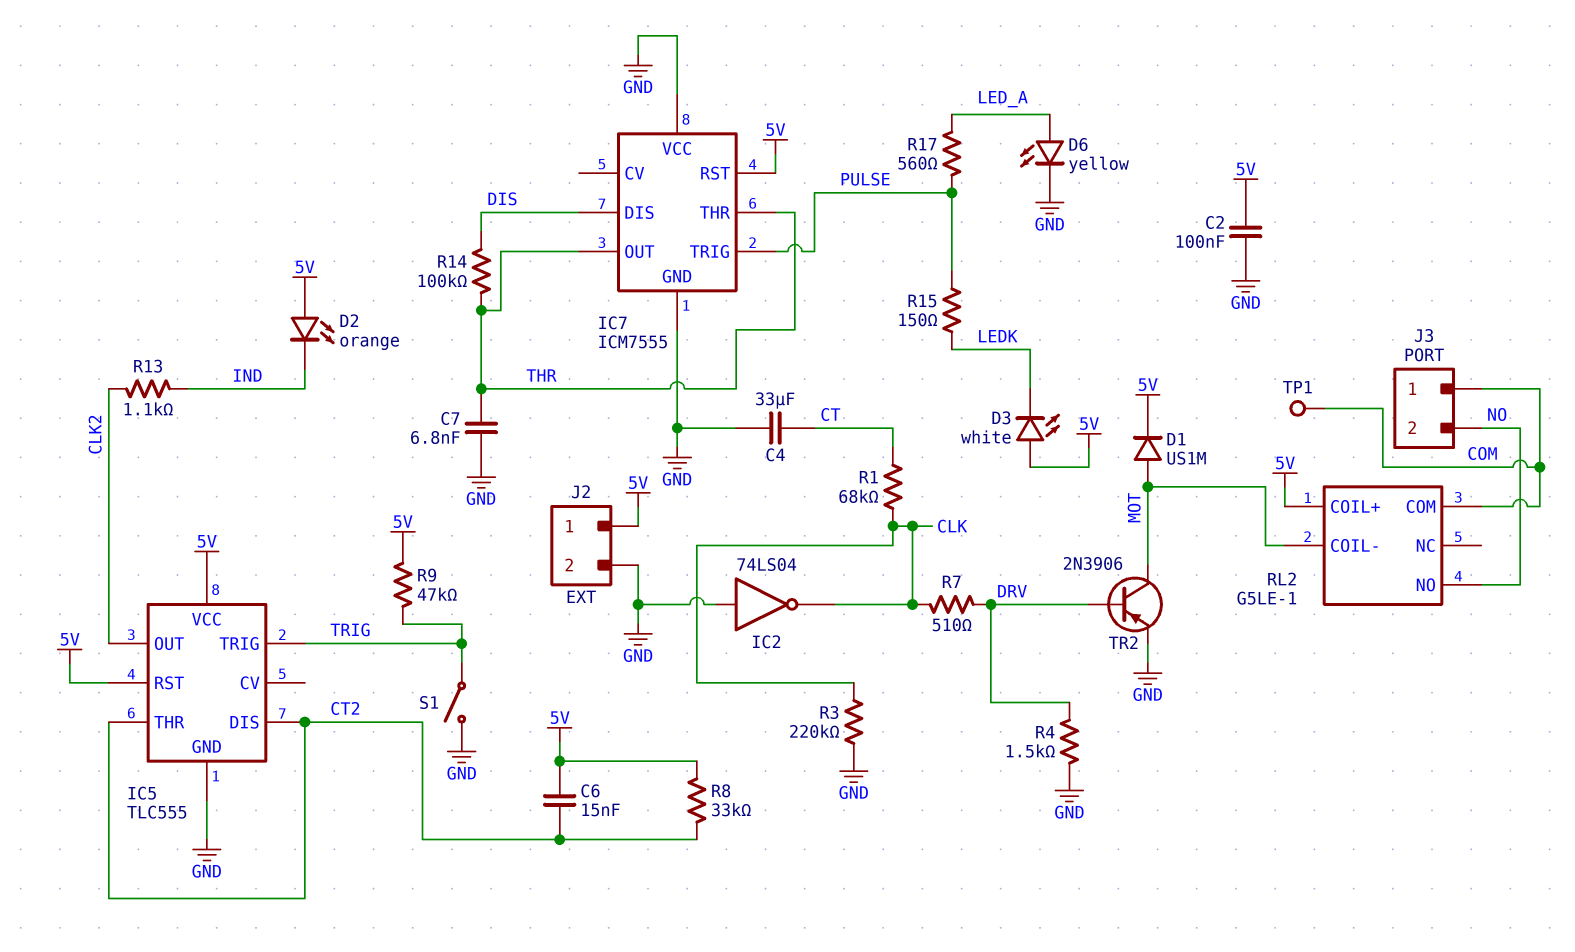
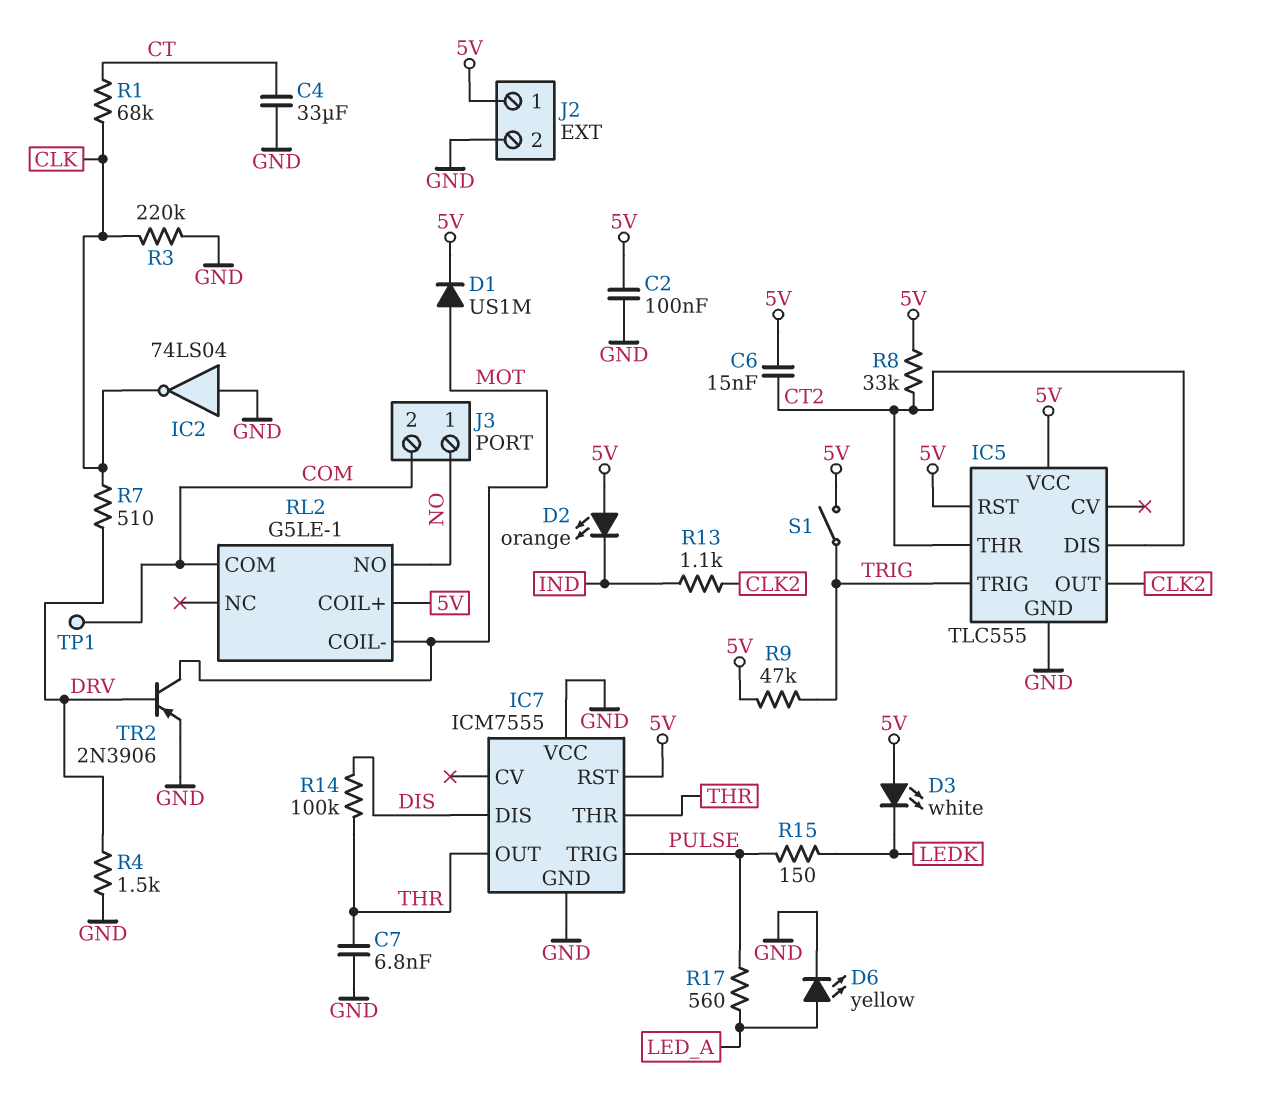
J3 pin 1: COM -> NO
J3 pin 2: NO -> COM
S1: switch (GND, TRIG) -> switch (5V, TRIG)

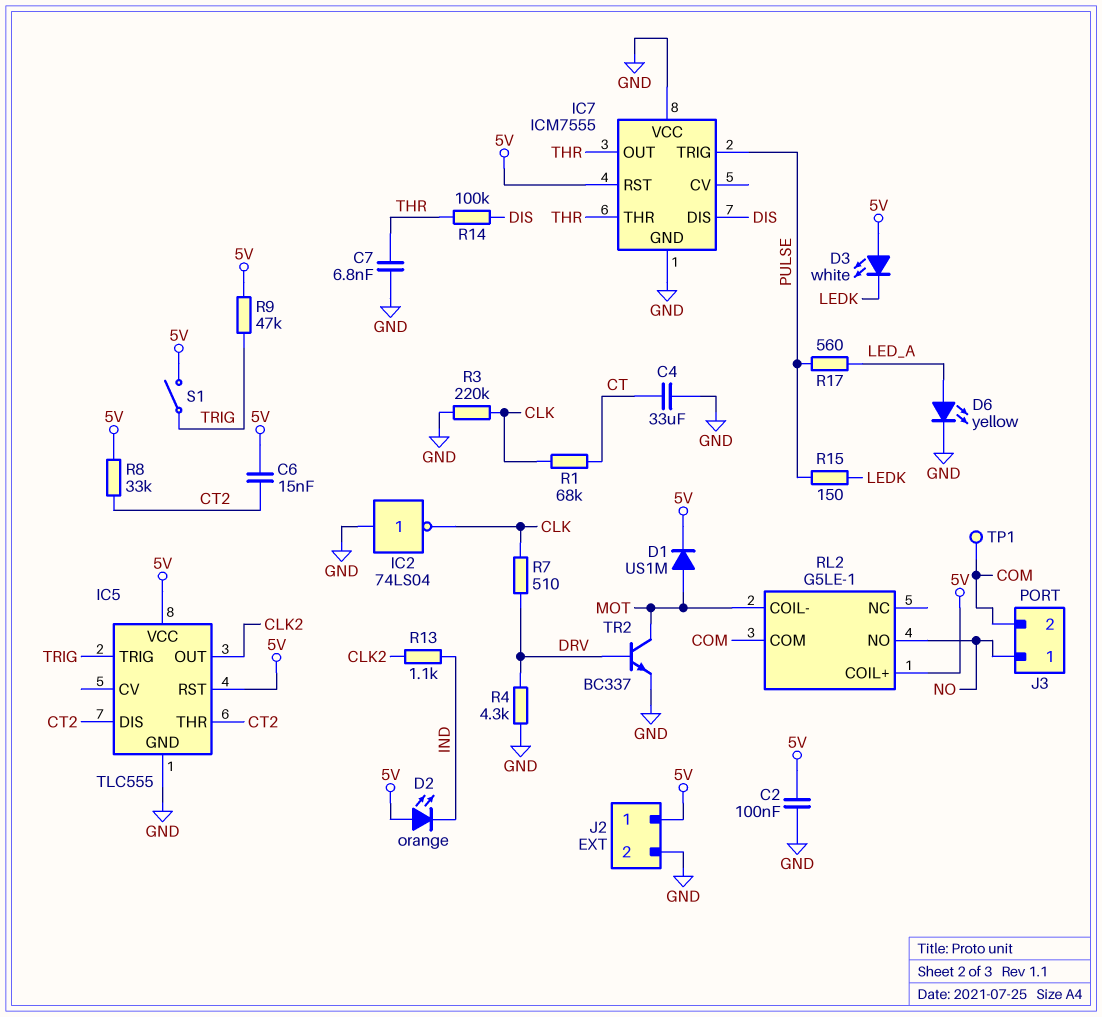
R4: 1.5k (DRV, GND) -> 4.3k (DRV, GND)
TR2: PNP 2N3906 (B DRV, C MOT, E GND) -> NPN BC337 (B DRV, C MOT, E GND)

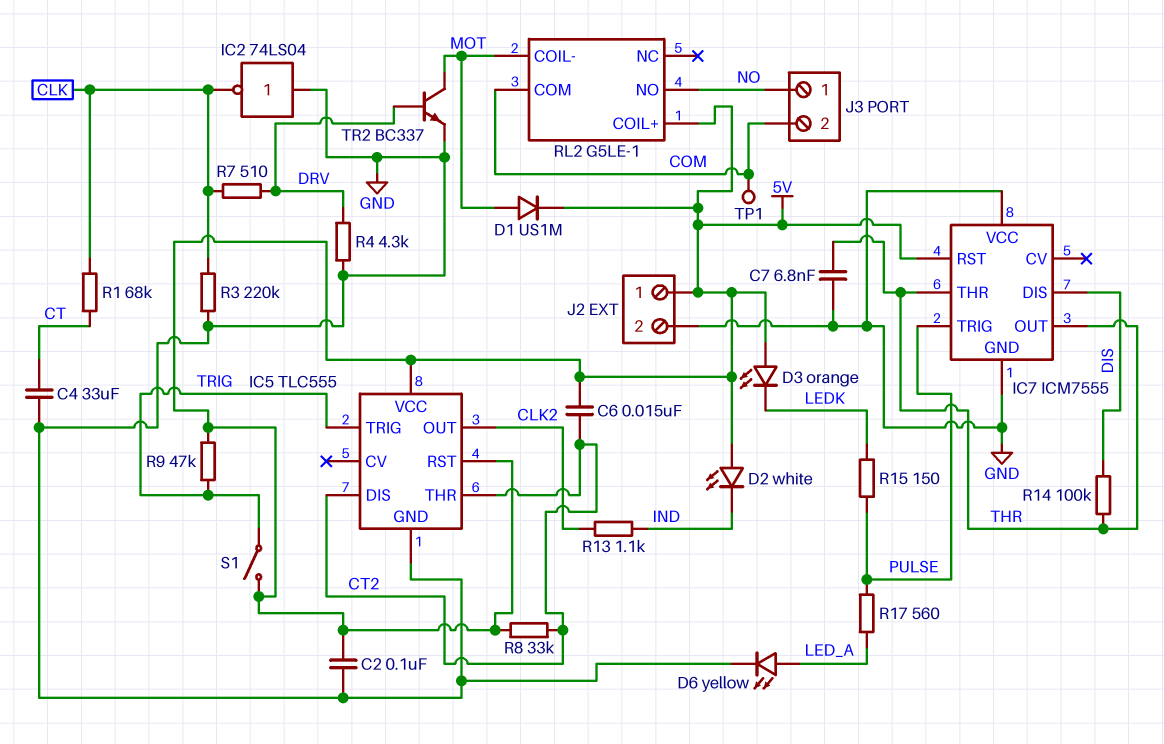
D2: LED orange (A 5V, K IND) -> LED white (A 5V, K IND)
D3: LED white (A 5V, K LEDK) -> LED orange (A 5V, K LEDK)

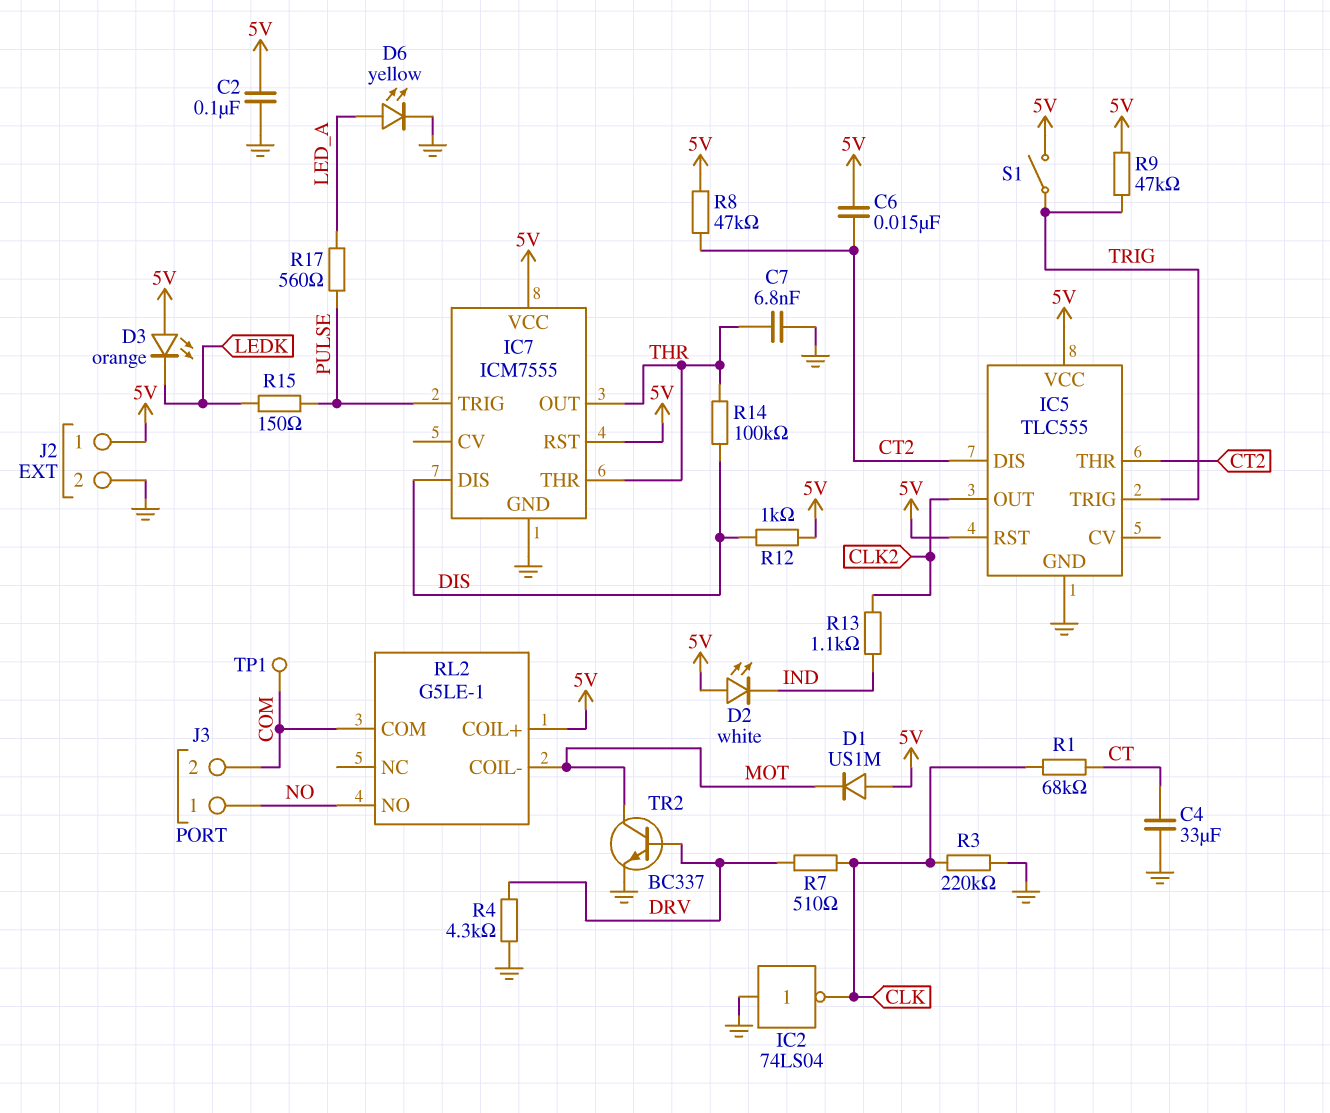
D1: diode US1M (A MOT, K 5V) -> diode US1M (A 5V, K MOT)
IC7 pin VCC: GND -> 5V
R8: 33k (5V, CT2) -> 47k (5V, CT2)
R12: none -> 1k (5V, DIS)

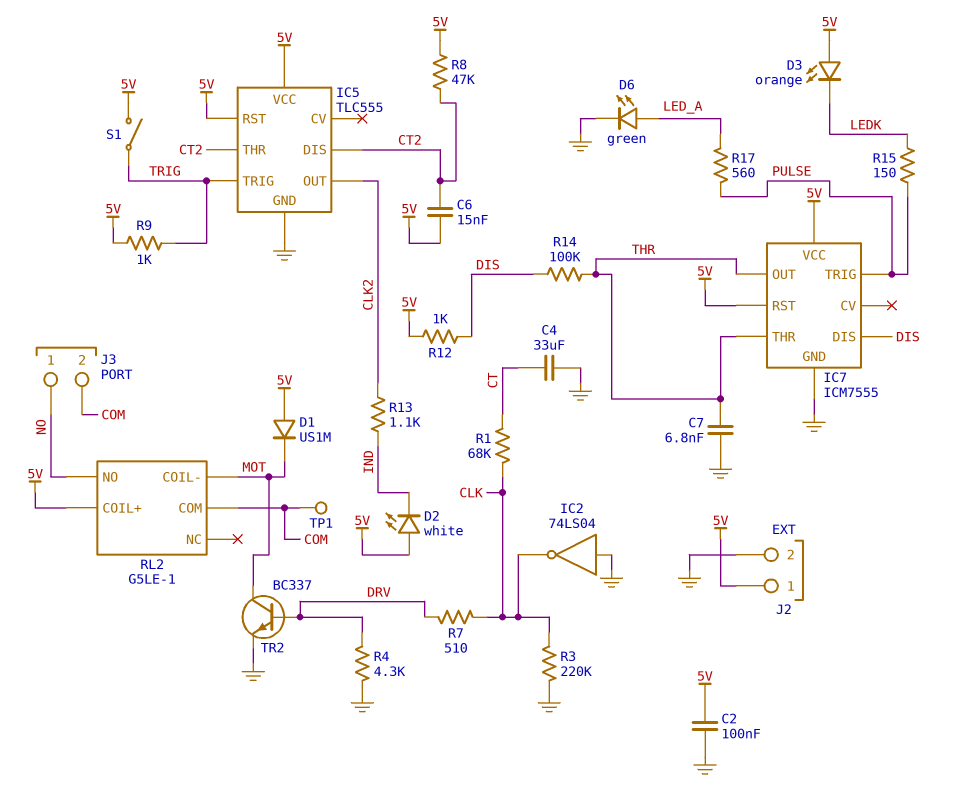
D6: LED yellow (A LED_A, K GND) -> LED green (A LED_A, K GND)
R9: 47k (5V, TRIG) -> 1k (5V, TRIG)

